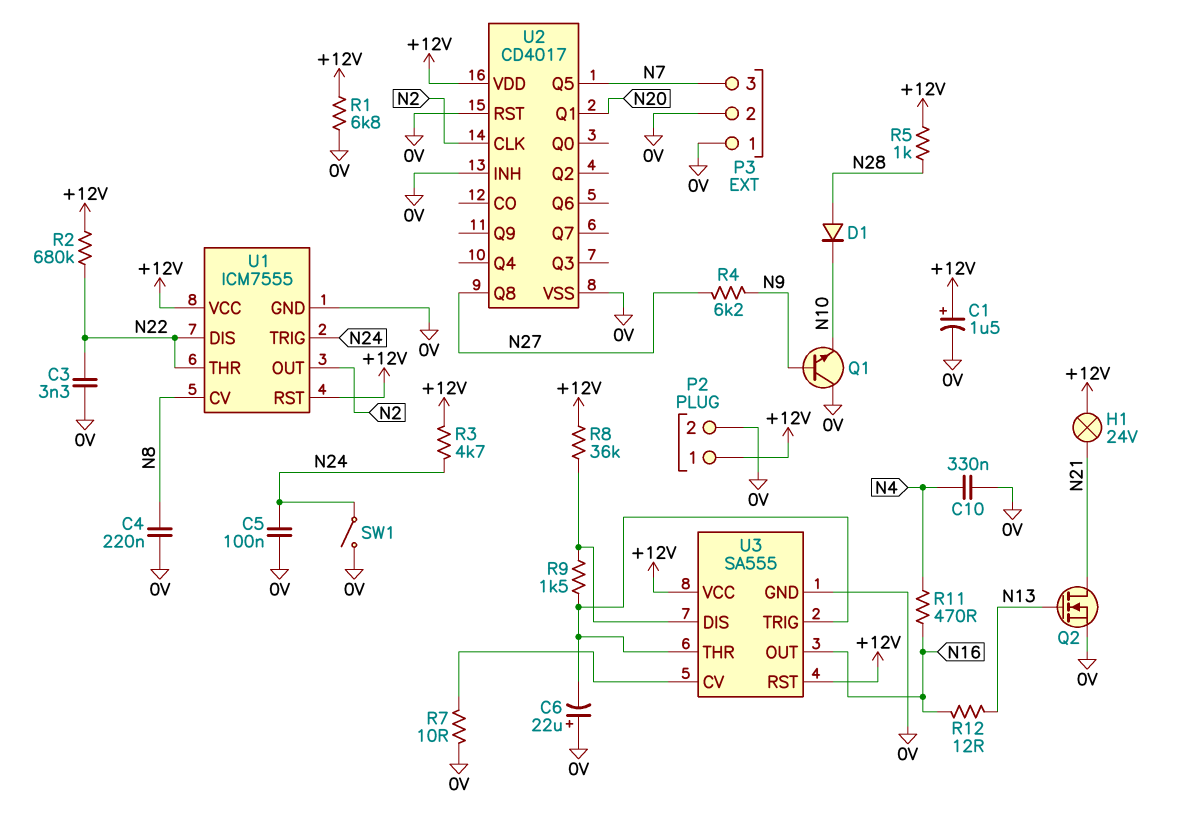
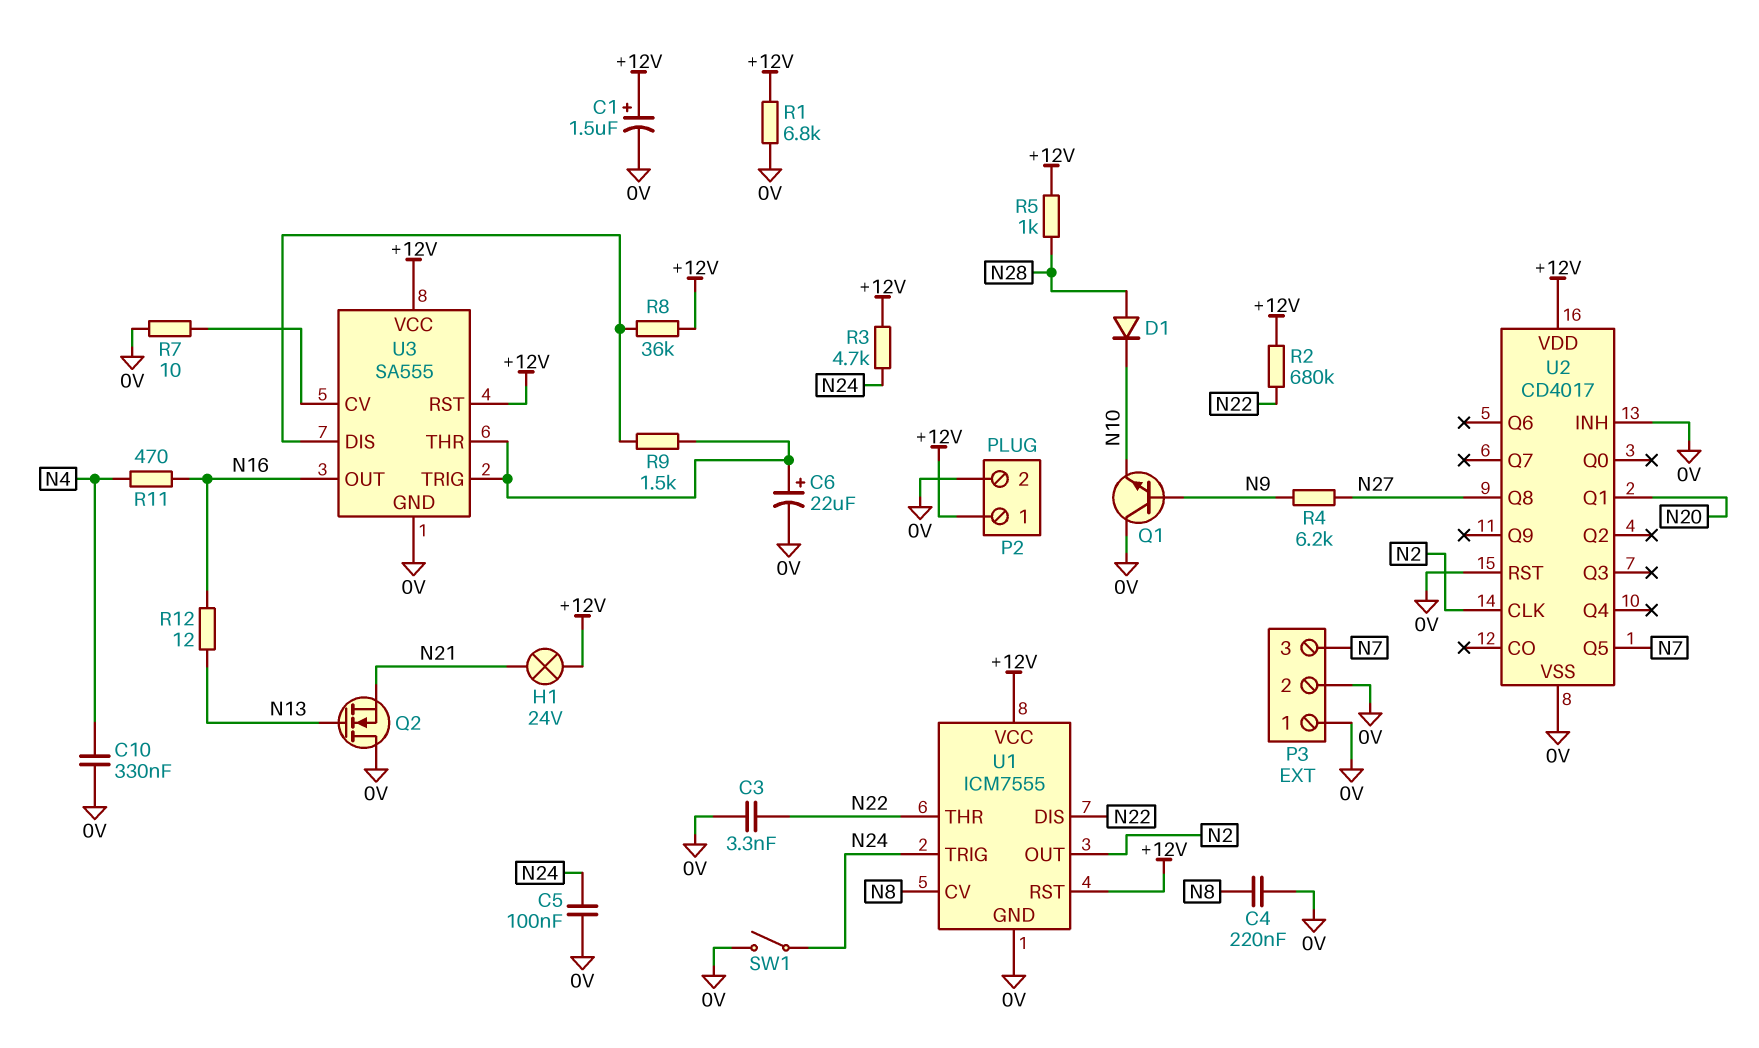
C6: 22uF (plus 0V, minus U3/THR) -> 22uF (plus U3/THR, minus 0V)
Q2: NMOS (G N13, D N21, S 0V) -> NMOS (G N13, D 0V, S N21)

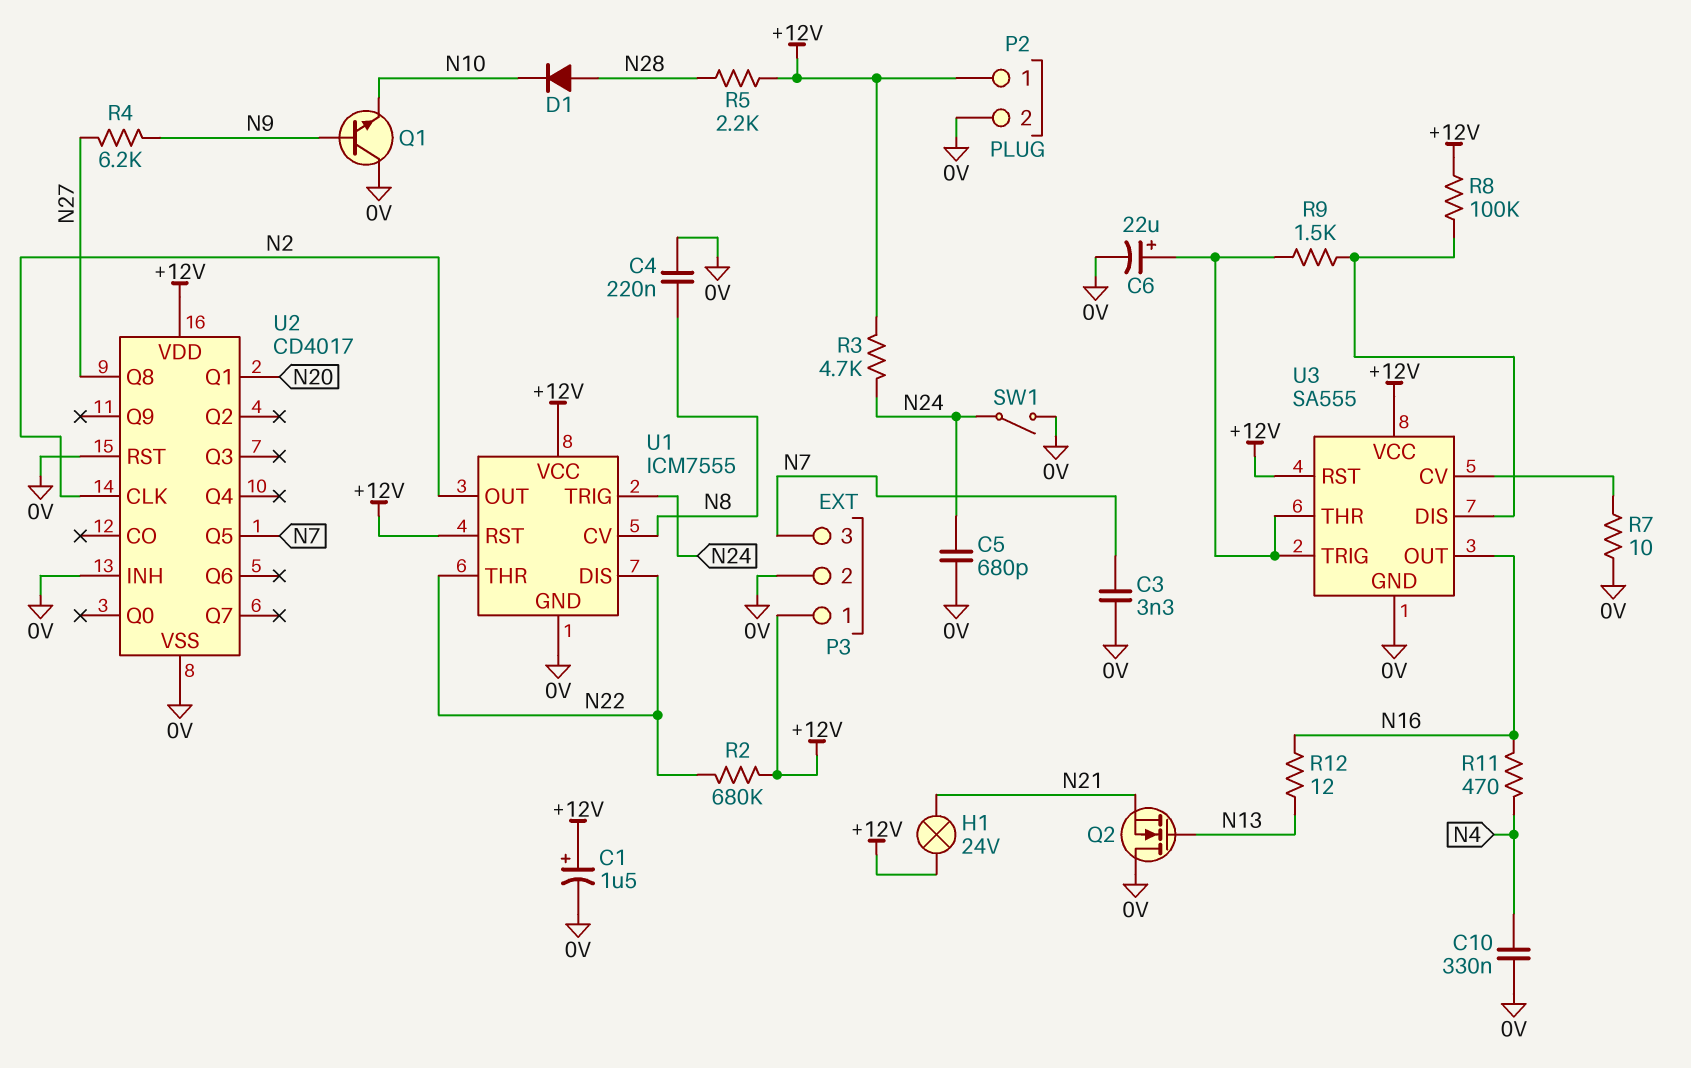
C3: 3.3nF (0V, N22) -> 3.3nF (0V, N7)
C5: 100nF (0V, N24) -> 680pF (0V, N24)
P3 pin 1: 0V -> +12V
R1: 6.8k (+12V, 0V) -> none
R5: 1k (+12V, N28) -> 2.2k (+12V, N28)
R8: 36k (+12V, U3/DIS) -> 100k (+12V, U3/DIS)

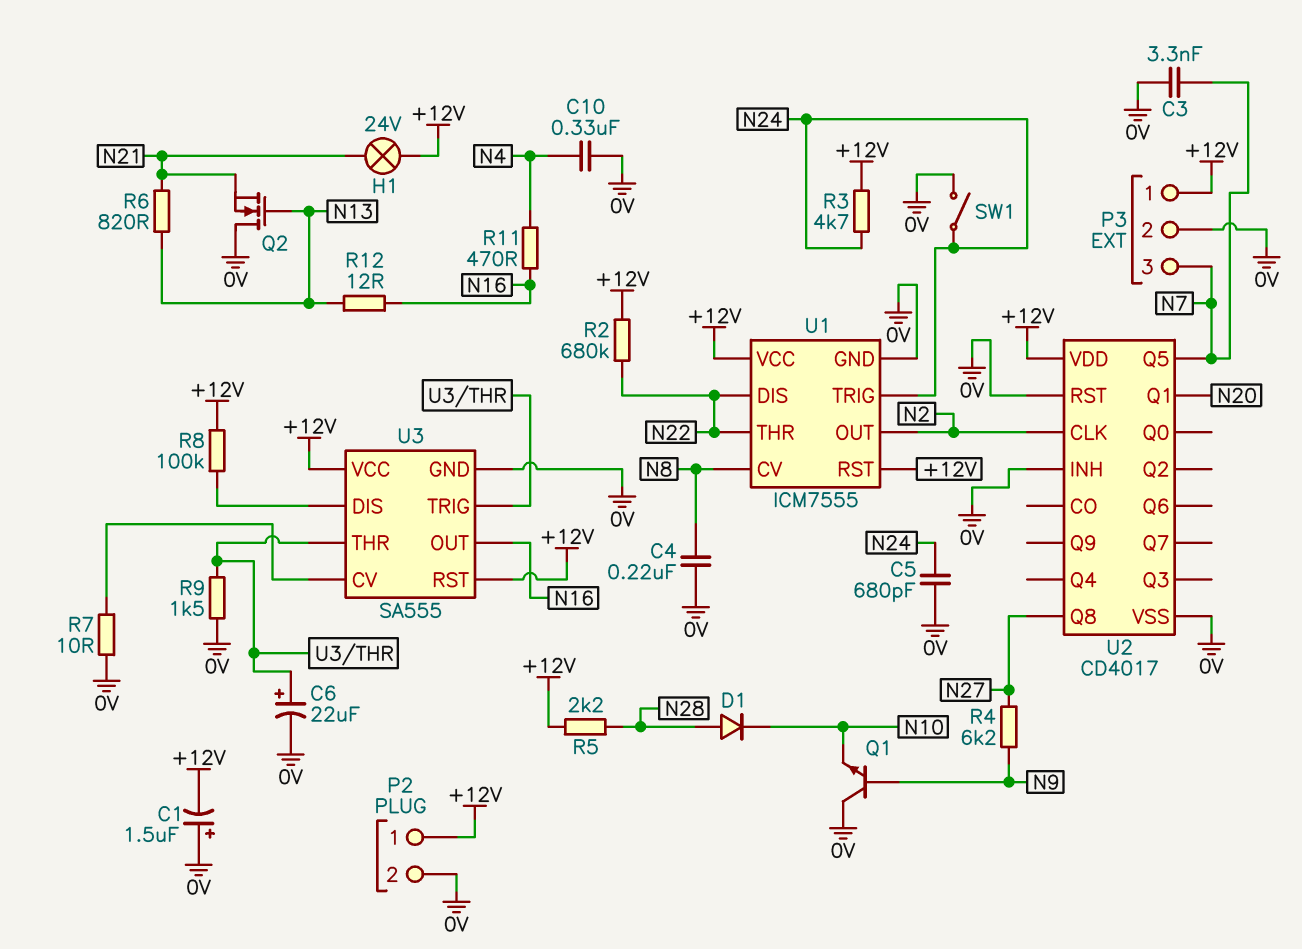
C1: 1.5uF (plus +12V, minus 0V) -> 1.5uF (plus 0V, minus +12V)
R6: none -> 820 (N13, N21)
R9: 1.5k (U3/DIS, U3/THR) -> 1.5k (0V, U3/THR)

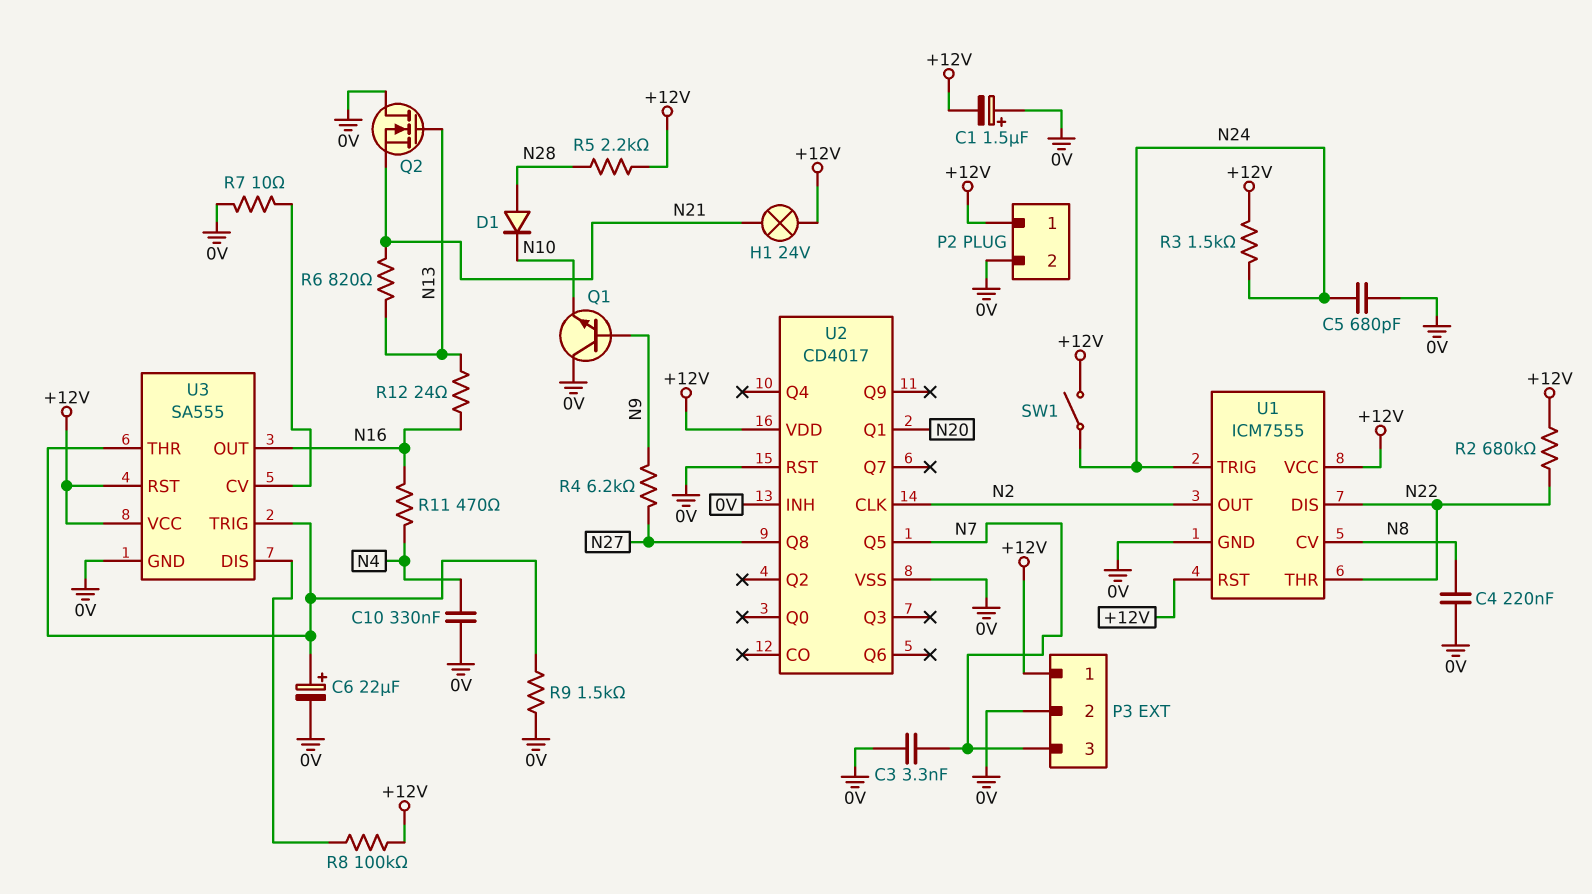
R3: 4.7k (+12V, N24) -> 1.5k (+12V, N24)
R12: 12 (N13, N16) -> 24 (N13, N16)
SW1: switch (0V, N24) -> switch (+12V, N24)

